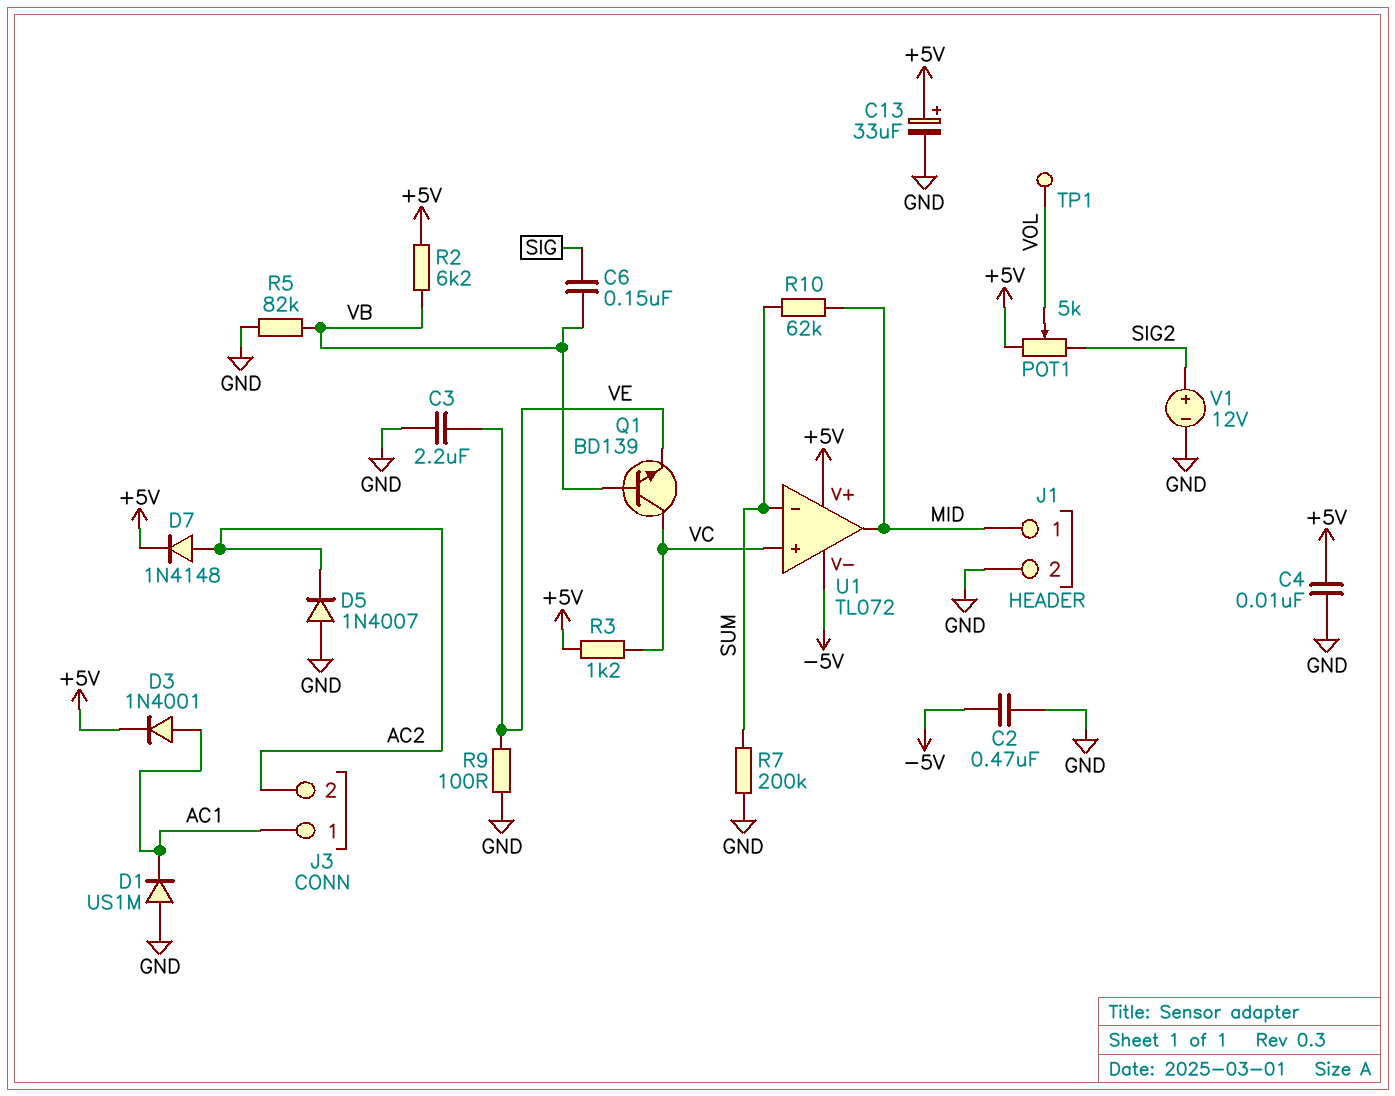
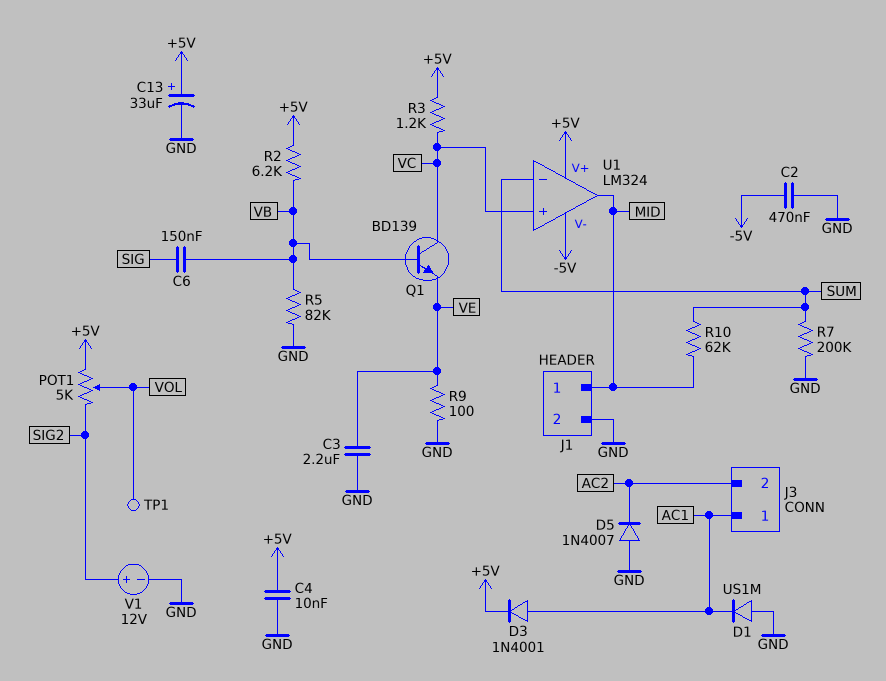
D7: diode 1N4148 (A AC2, K +5V) -> none
U1: TL072 -> LM324

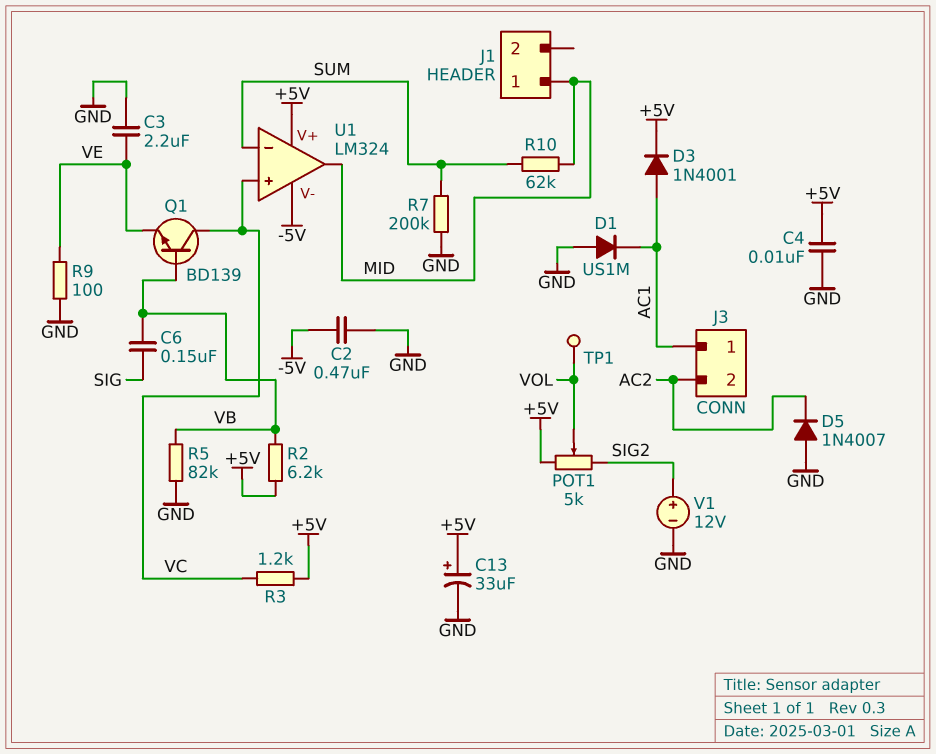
J1 pin 2: GND -> none

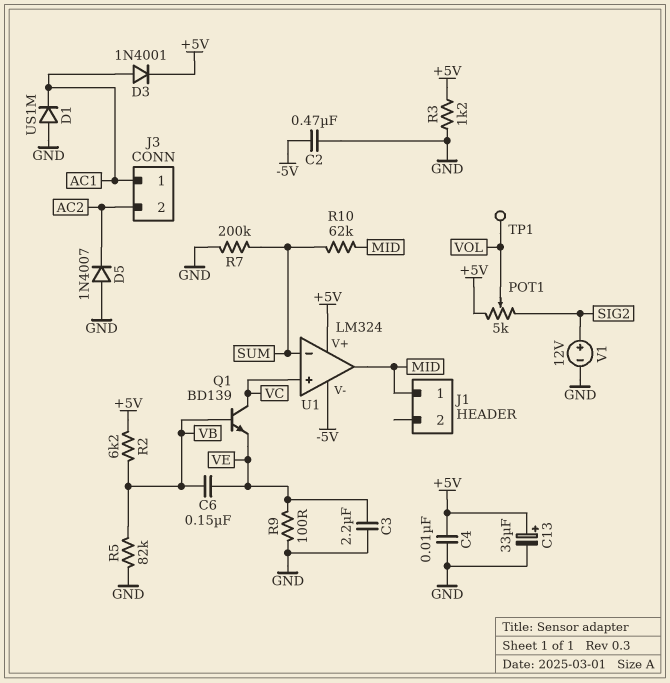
C6: 150nF (SIG, VB) -> 150nF (VB, VE)
R3: 1.2k (+5V, VC) -> 1.2k (+5V, GND)

